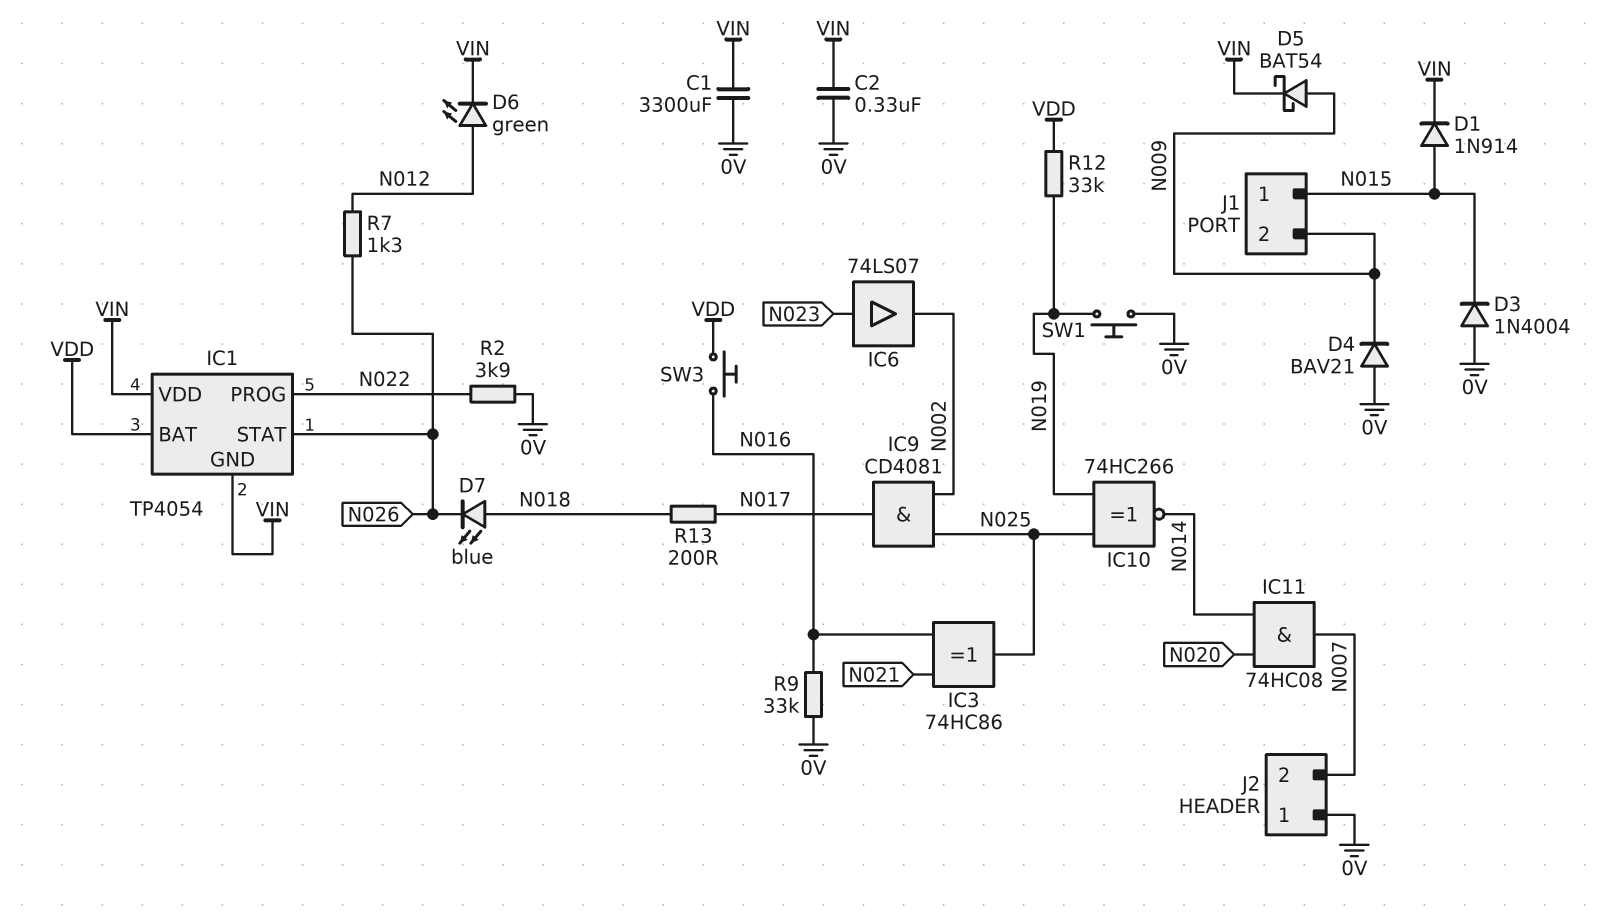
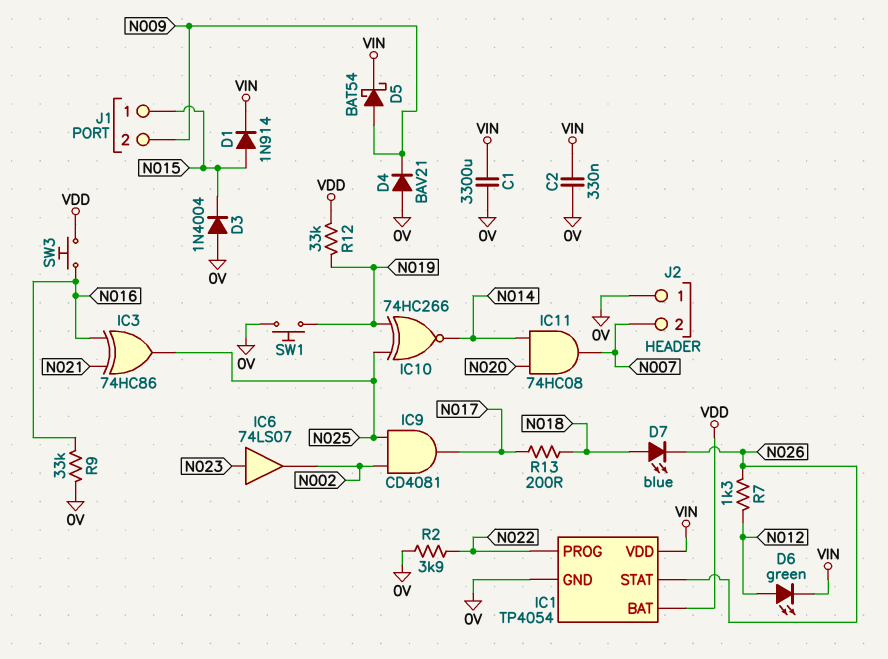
IC1 pin GND: VIN -> 0V

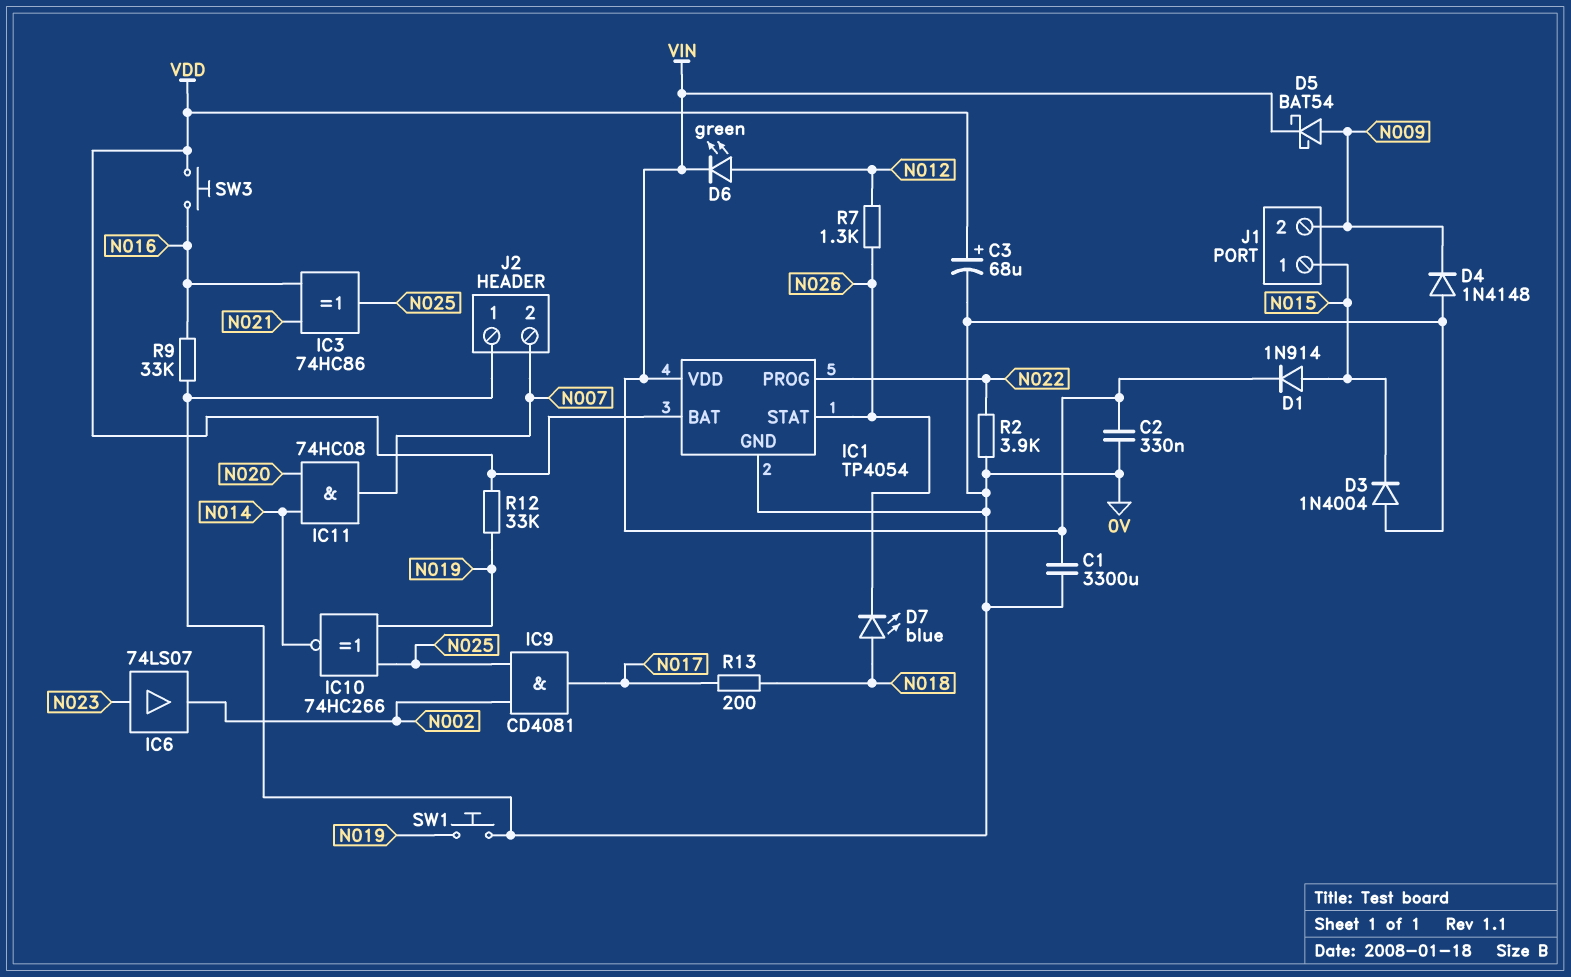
C3: none -> 68uF (plus VDD, minus 0V)
D4: diode BAV21 (A 0V, K N009) -> diode 1N4148 (A 0V, K N009)

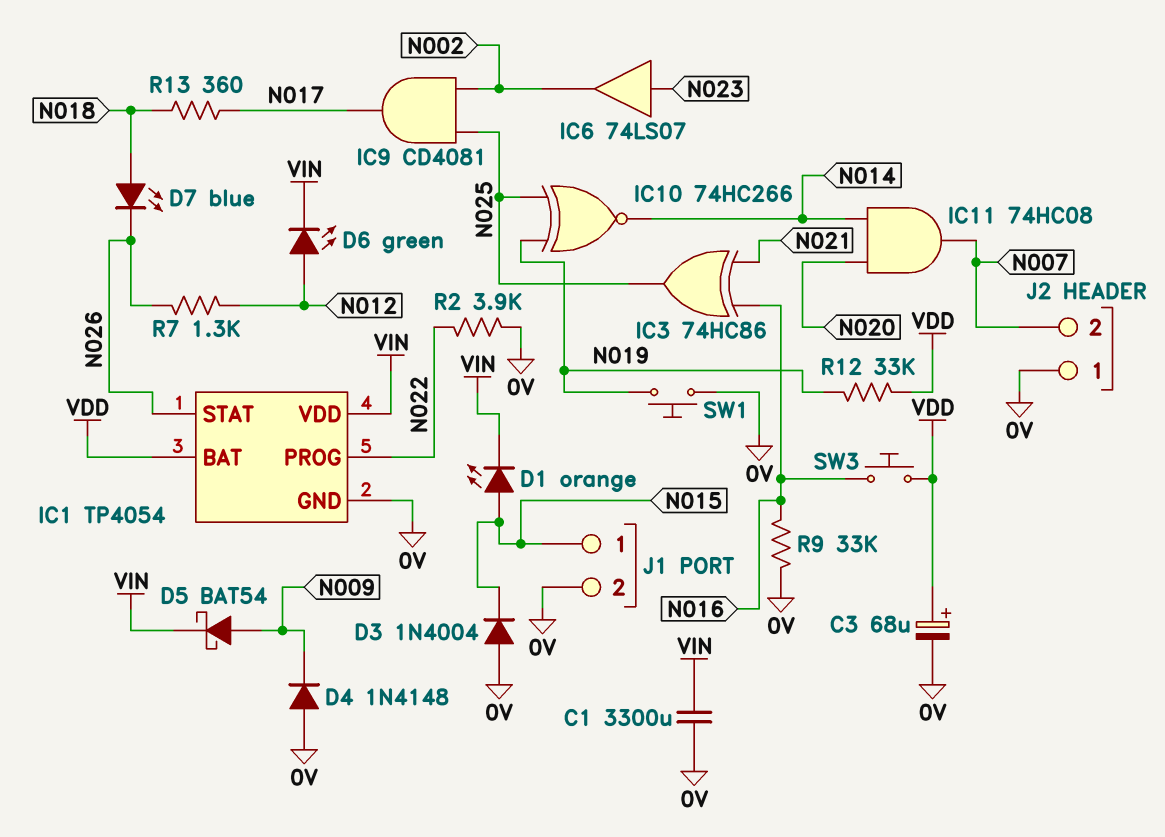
C2: 330nF (0V, VIN) -> none
D1: diode 1N914 (A N015, K VIN) -> LED orange (A N015, K VIN)
J1 pin 2: N009 -> 0V
R13: 200 (N017, N018) -> 360 (N017, N018)

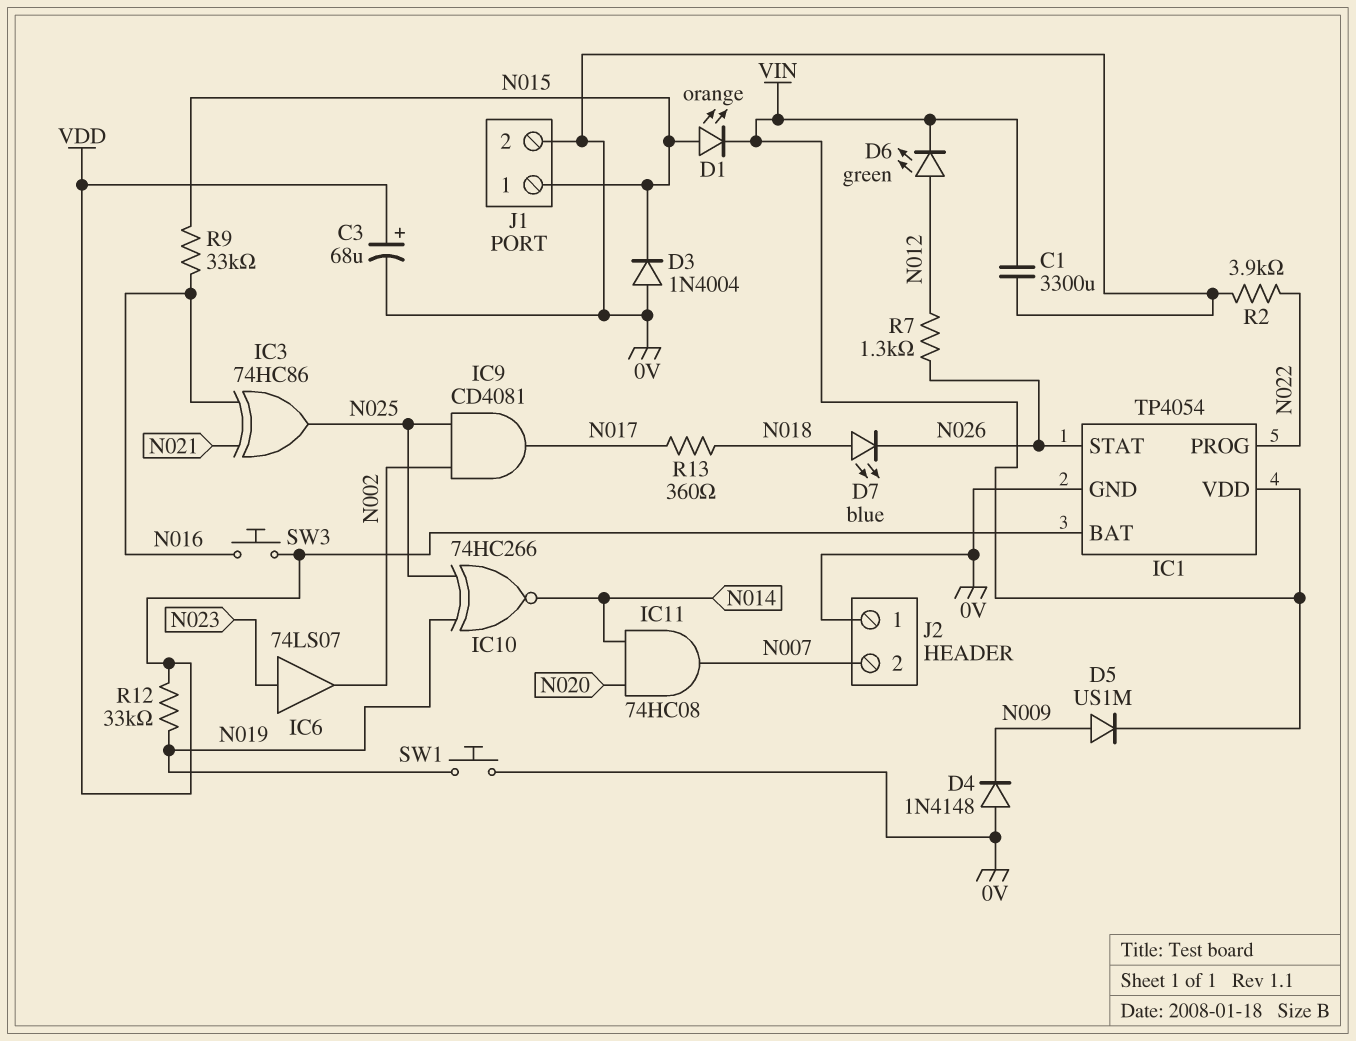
D5: schottky BAT54 (A N009, K VIN) -> diode US1M (A N009, K VIN)
R9: 33k (0V, N016) -> 33k (N015, N016)

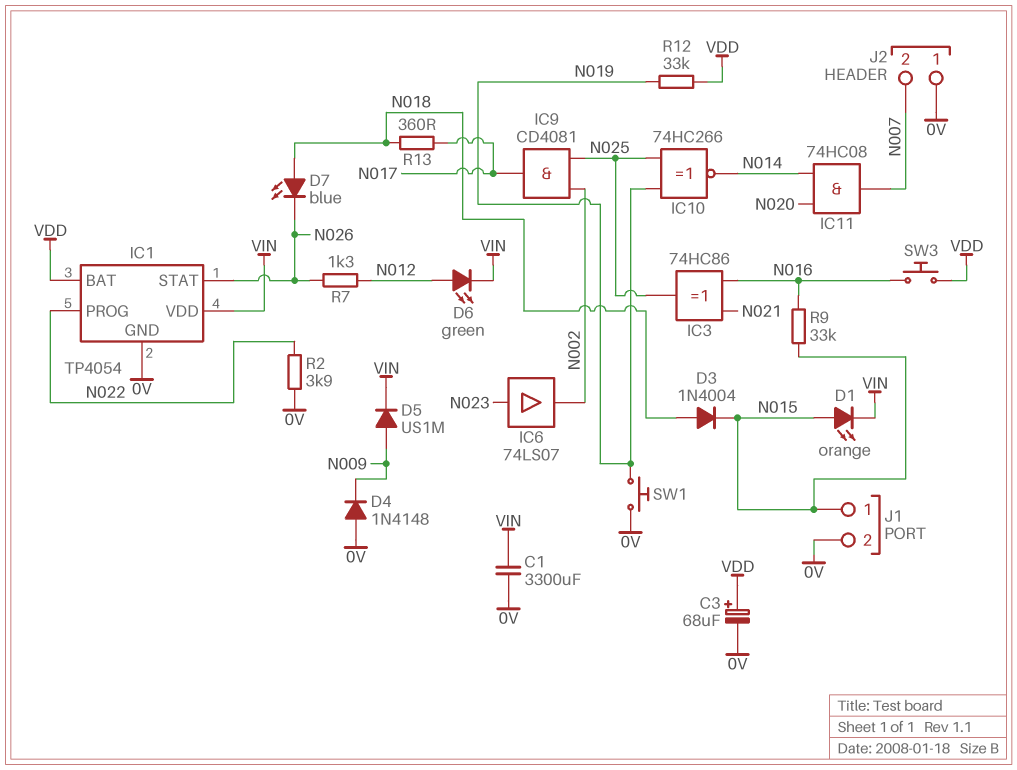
D3: diode 1N4004 (A 0V, K N015) -> diode 1N4004 (A N018, K N015)

